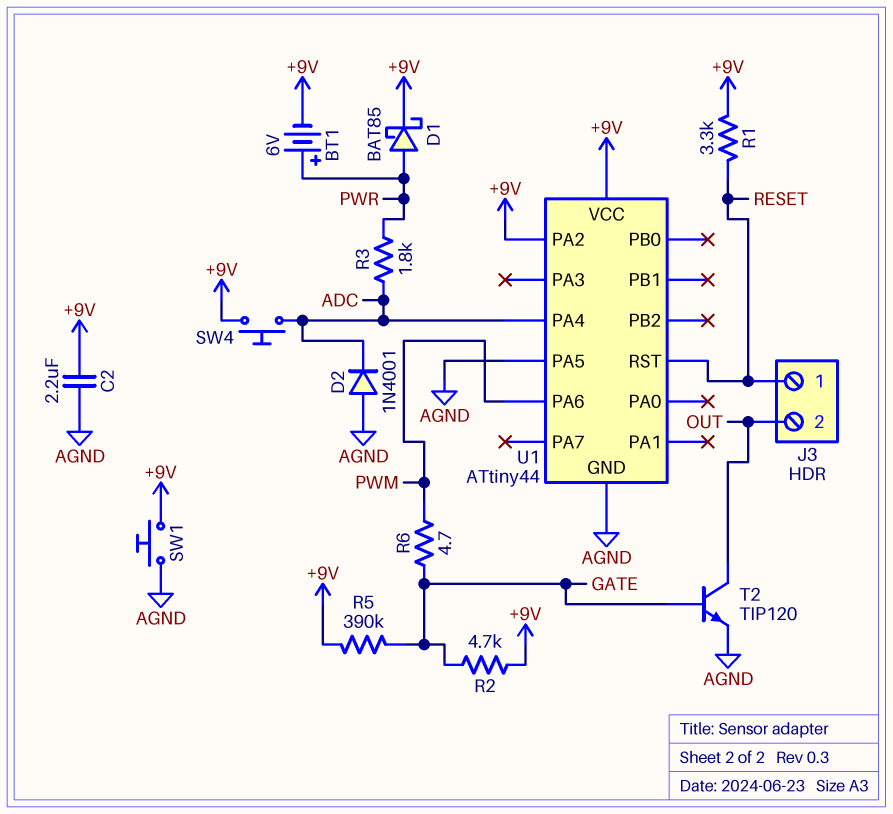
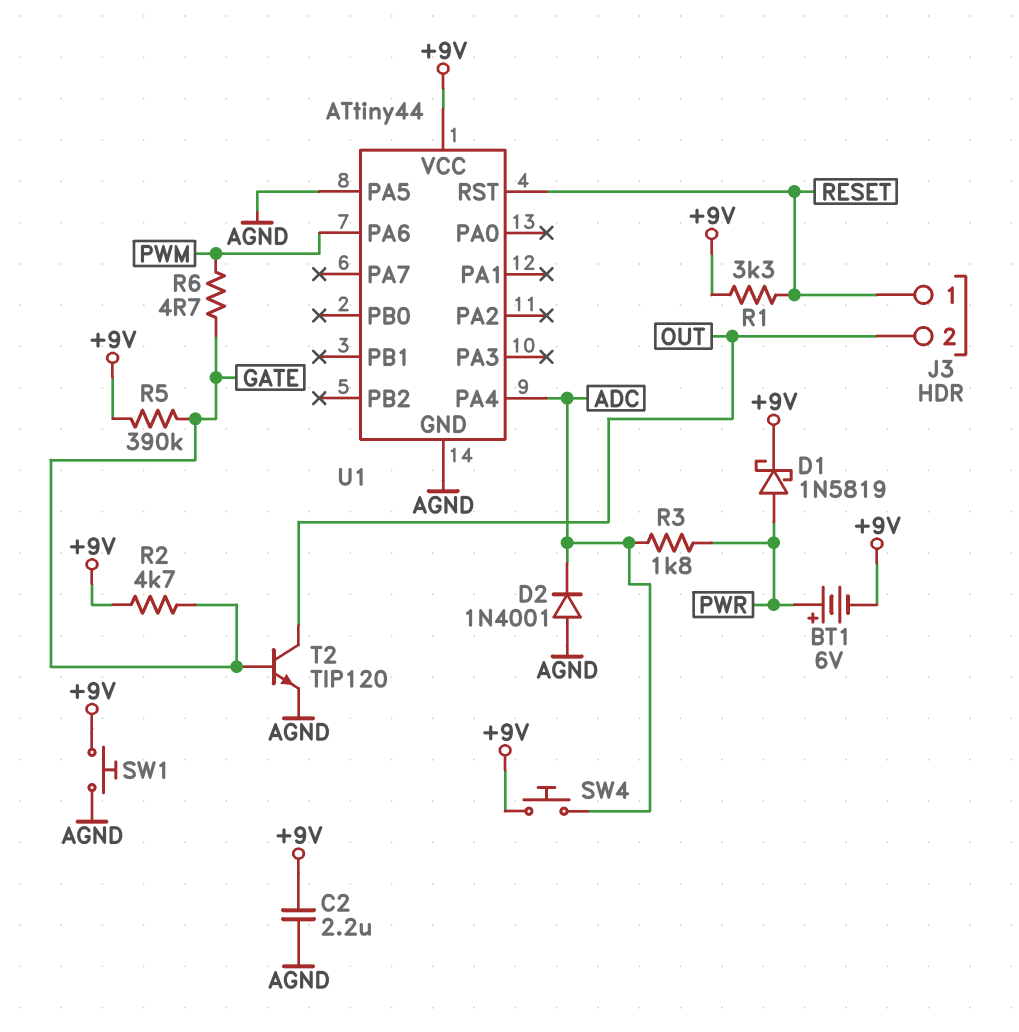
D1: schottky BAT85 (A PWR, K +9V) -> schottky 1N5819 (A PWR, K +9V)
U1 pin PA2: +9V -> none

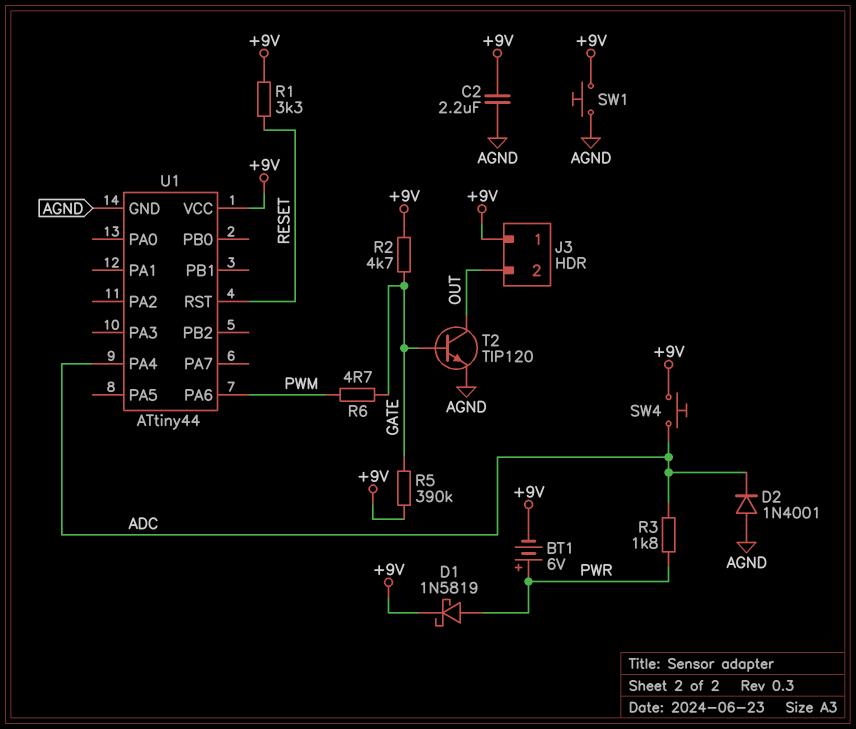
J3 pin 1: RESET -> +9V
U1 pin PA5: AGND -> none

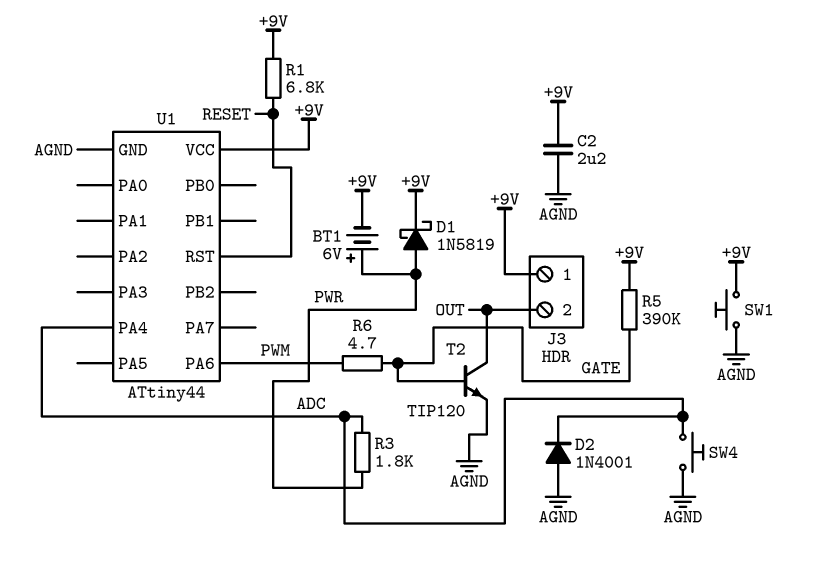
R1: 3.3k (+9V, RESET) -> 6.8k (+9V, RESET)
R2: 4.7k (+9V, GATE) -> none
SW4: button (+9V, ADC) -> button (ADC, AGND)

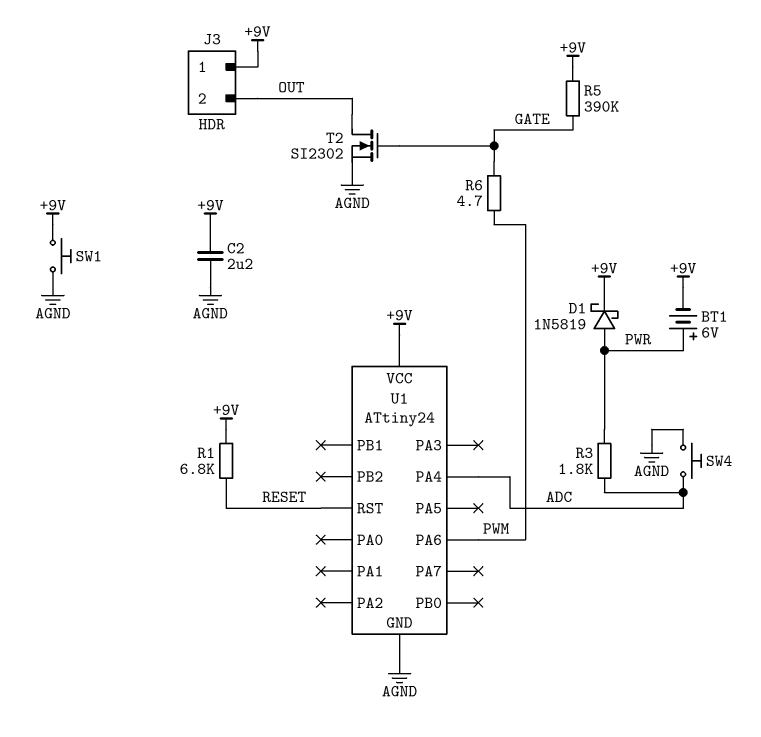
D2: diode 1N4001 (A AGND, K ADC) -> none
T2: NPN TIP120 (B GATE, C OUT, E AGND) -> NMOS SI2302 (G GATE, D OUT, S AGND)
U1: ATtiny44 -> ATtiny24

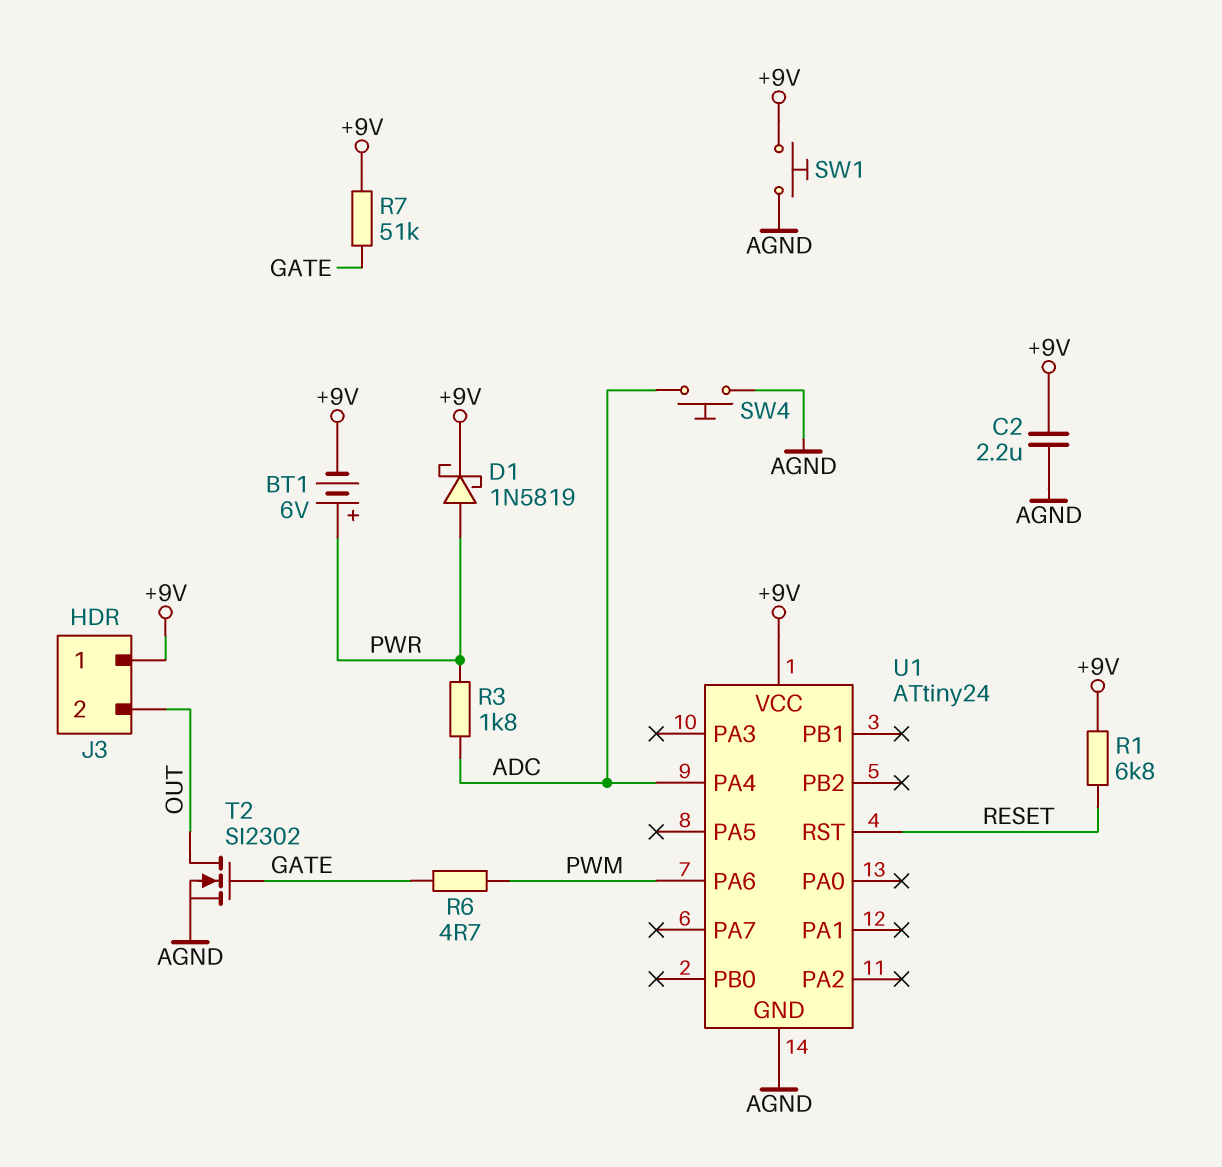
R5: 390k (+9V, GATE) -> none
R7: none -> 51k (+9V, GATE)

